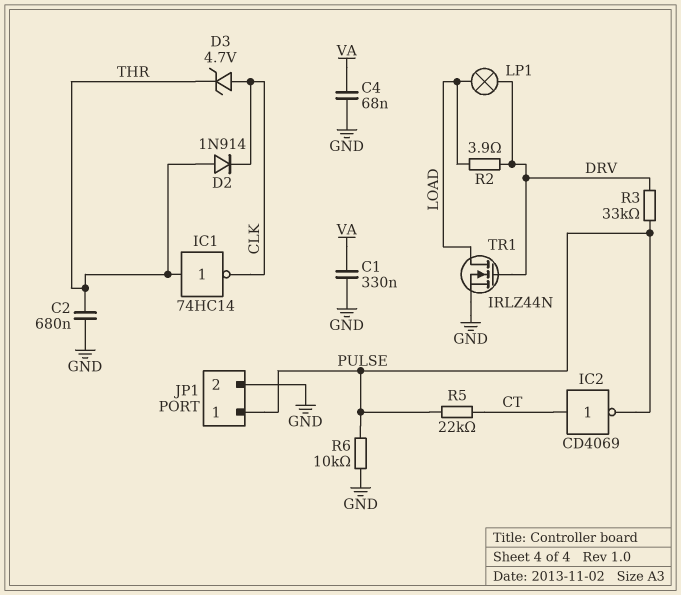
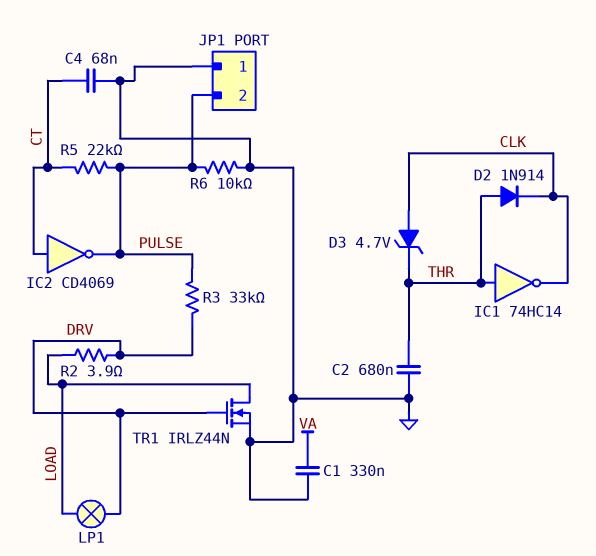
C4: 68nF (GND, VA) -> 68nF (CT, GND)
JP1 pin 1: PULSE -> GND
JP1 pin 2: GND -> PULSE

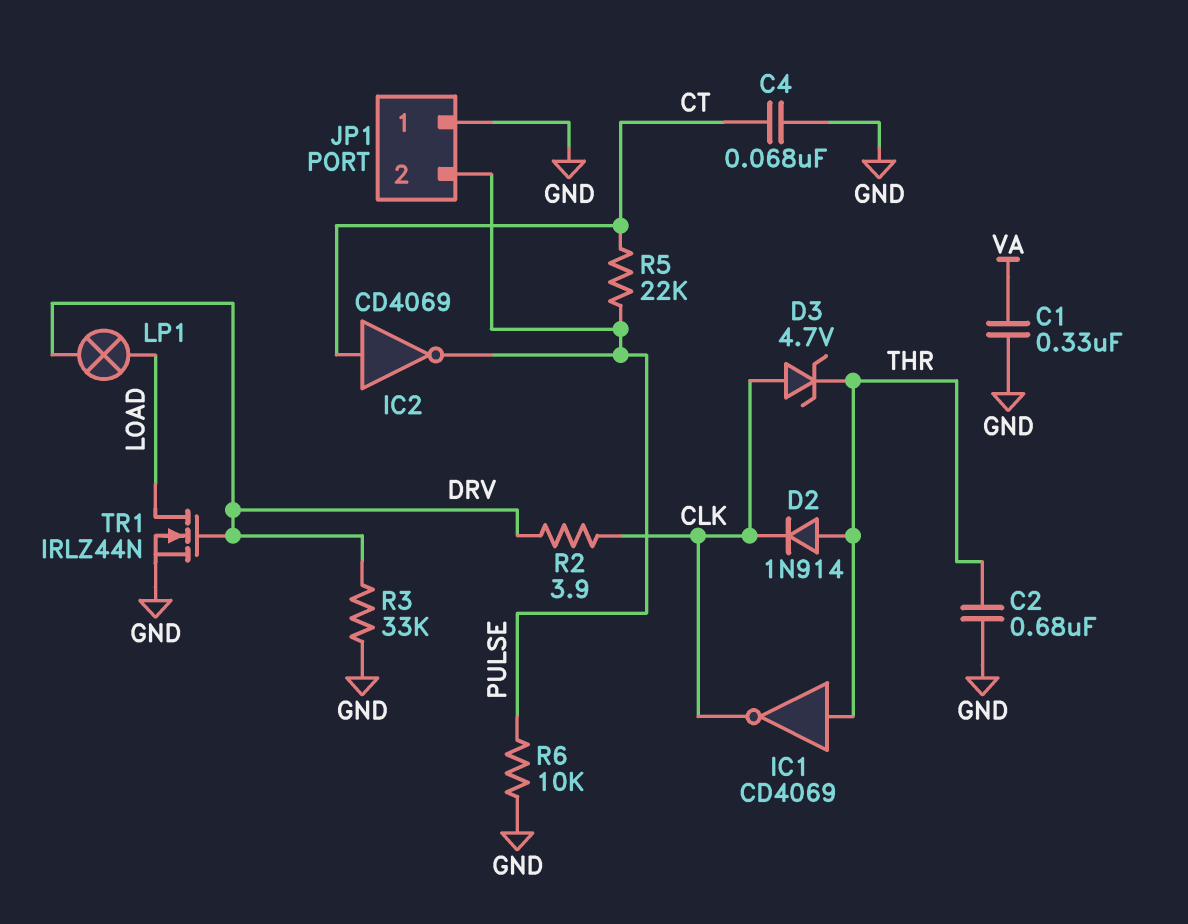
IC1: NOT 74HC14 (in THR, out CLK) -> NOT CD4069 (in THR, out CLK)
R2: 3.9 (DRV, LOAD) -> 3.9 (CLK, DRV)
R3: 33k (DRV, PULSE) -> 33k (DRV, GND)

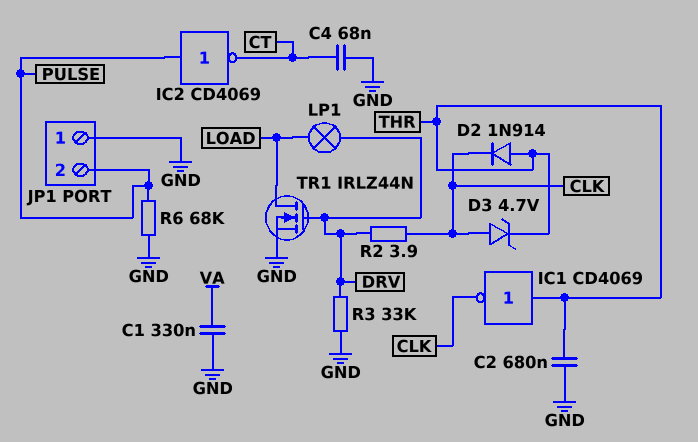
IC2: NOT CD4069 (in CT, out PULSE) -> NOT CD4069 (in PULSE, out CT)
R5: 22k (CT, PULSE) -> none
R6: 10k (GND, PULSE) -> 68k (GND, PULSE)

